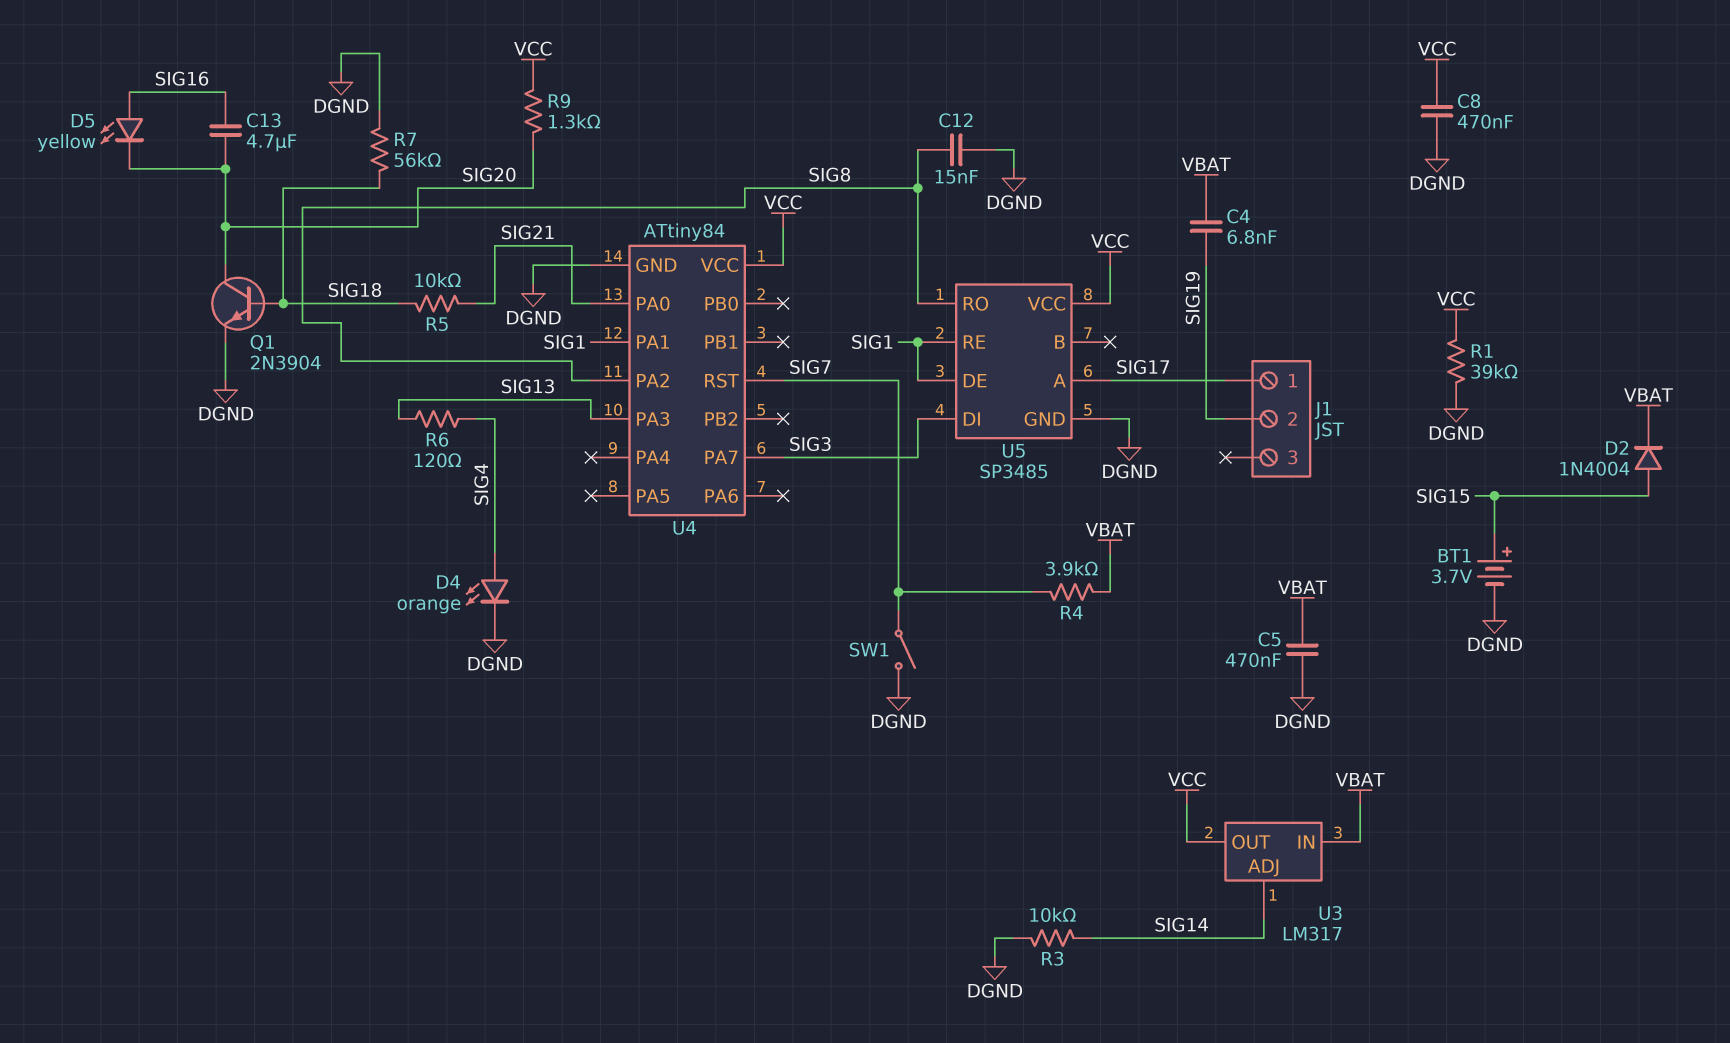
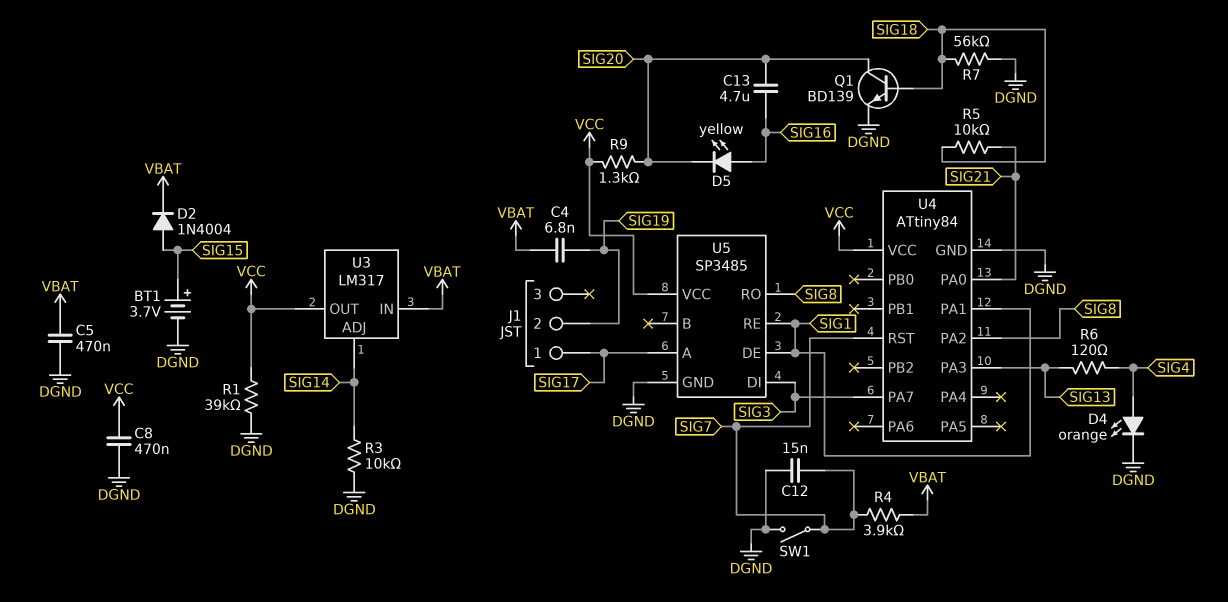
C12: 15nF (DGND, SIG8) -> 15nF (DGND, SIG7)
Q1: NPN 2N3904 (B SIG18, C SIG20, E DGND) -> NPN BD139 (B SIG18, C SIG20, E DGND)

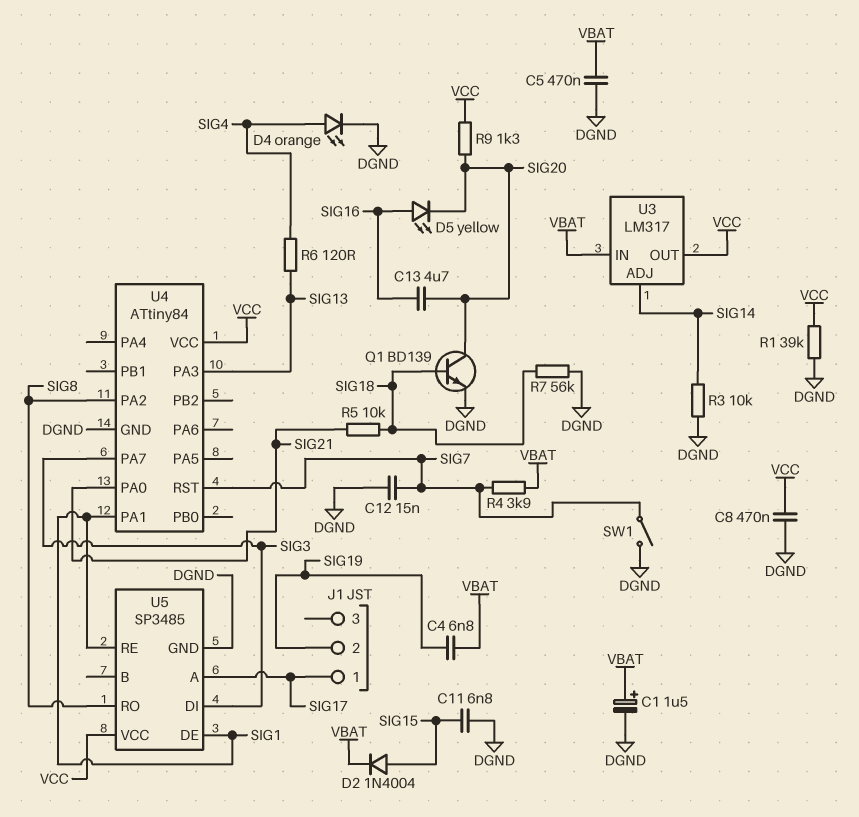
BT1: 3.7V (plus SIG15, minus DGND) -> none
C1: none -> 1.5uF (plus VBAT, minus DGND)
C11: none -> 6.8nF (DGND, SIG15)

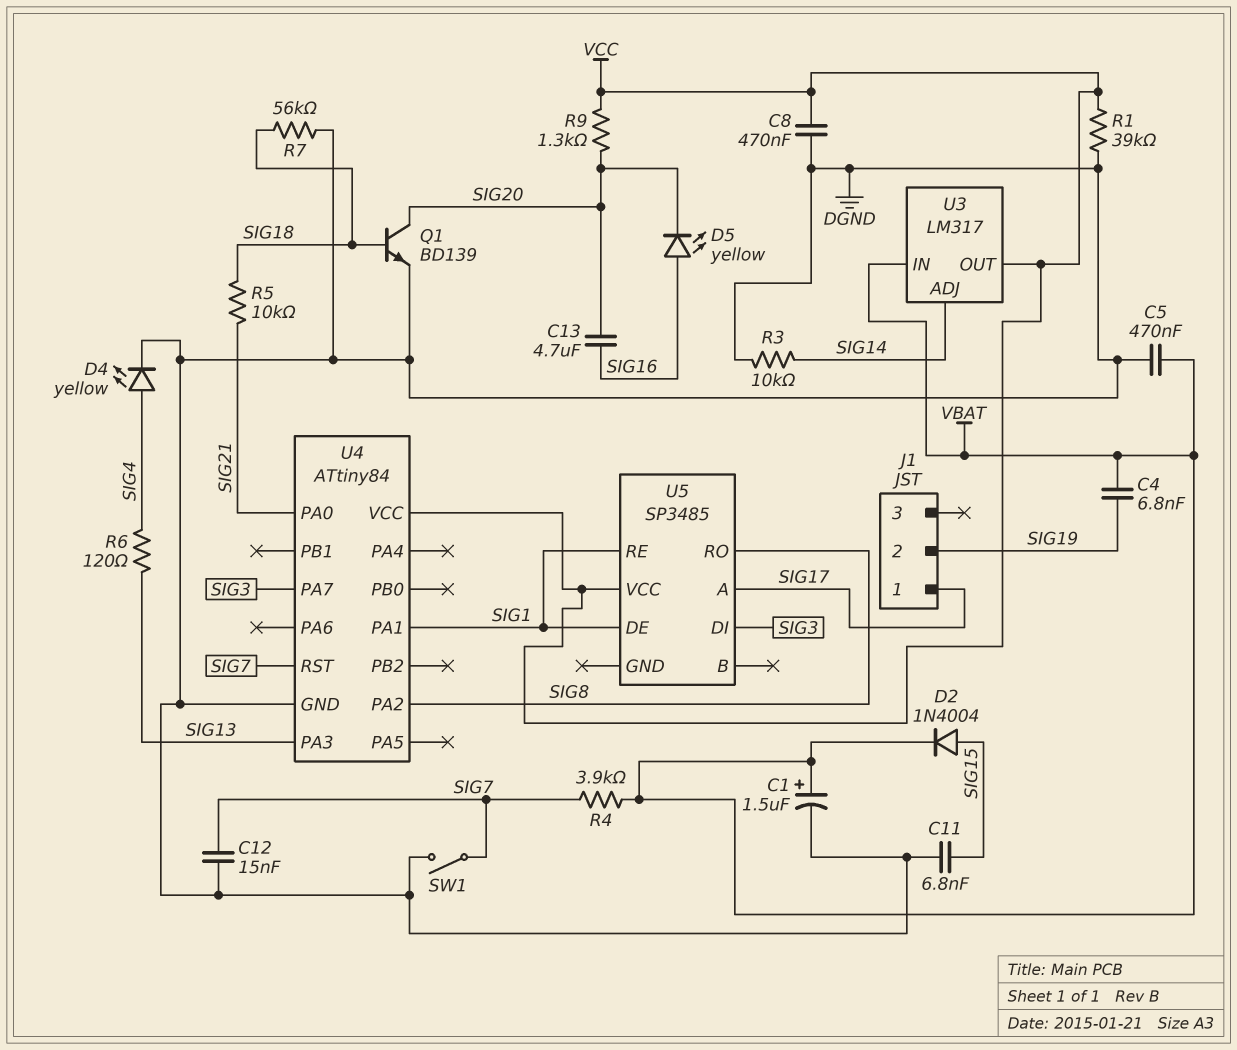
D4: LED orange (A SIG4, K DGND) -> LED yellow (A SIG4, K DGND)
U5 pin GND: DGND -> none

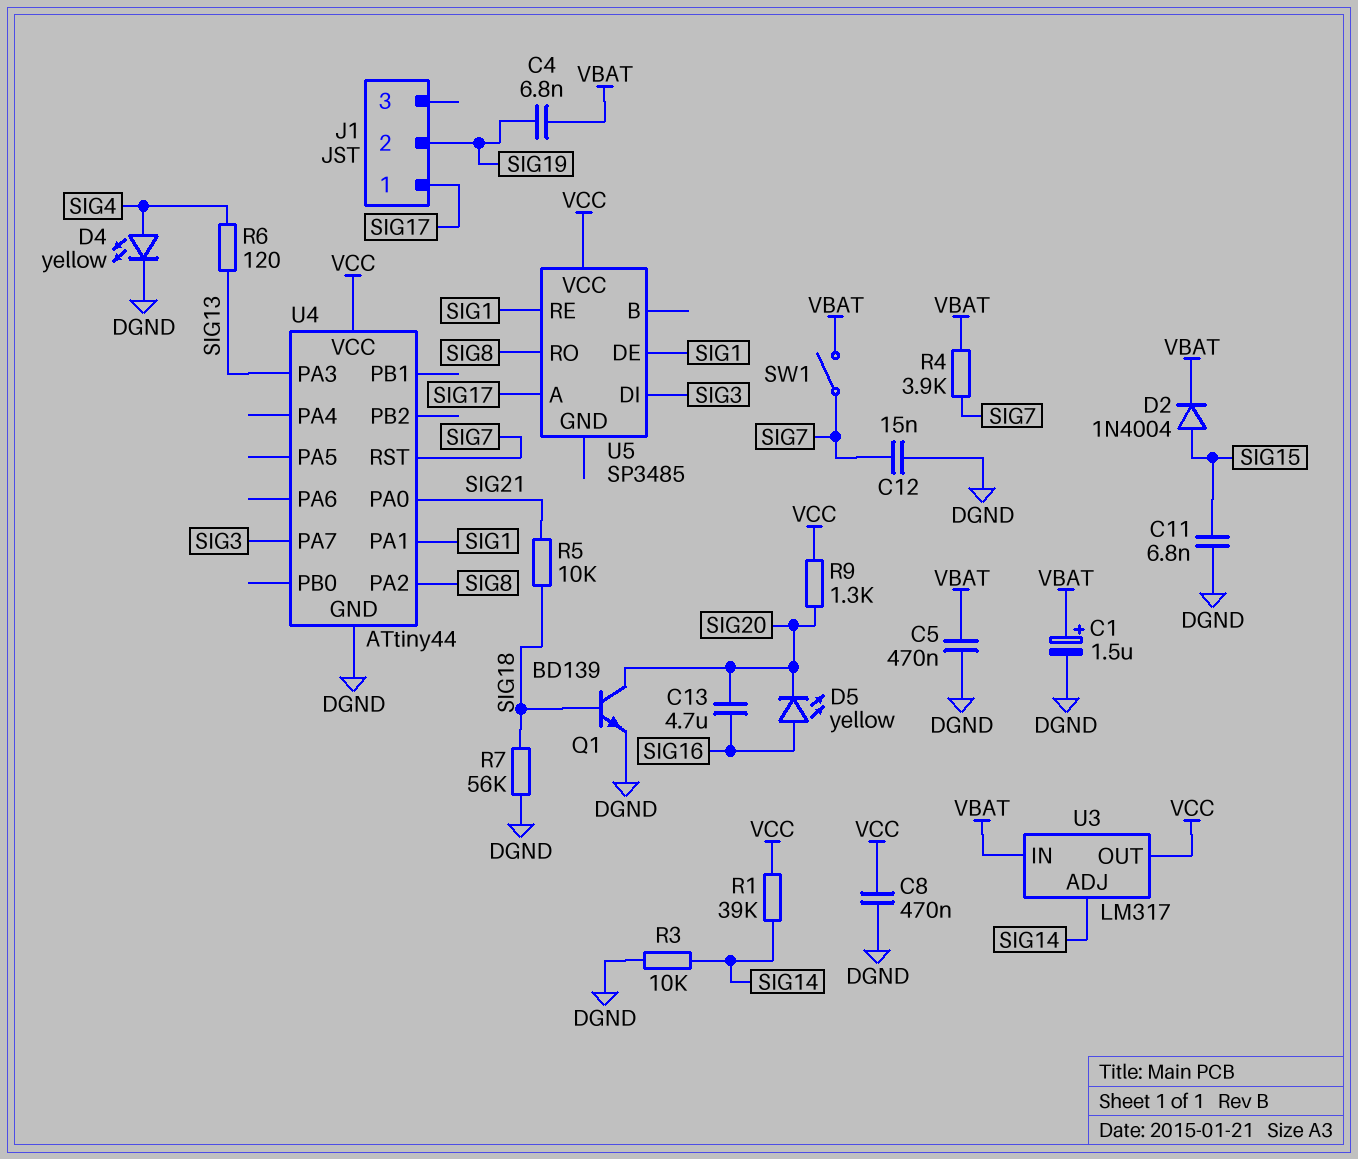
R1: 39k (DGND, VCC) -> 39k (SIG14, VCC)
SW1: switch (DGND, SIG7) -> switch (SIG7, VBAT)
U4: ATtiny84 -> ATtiny44

